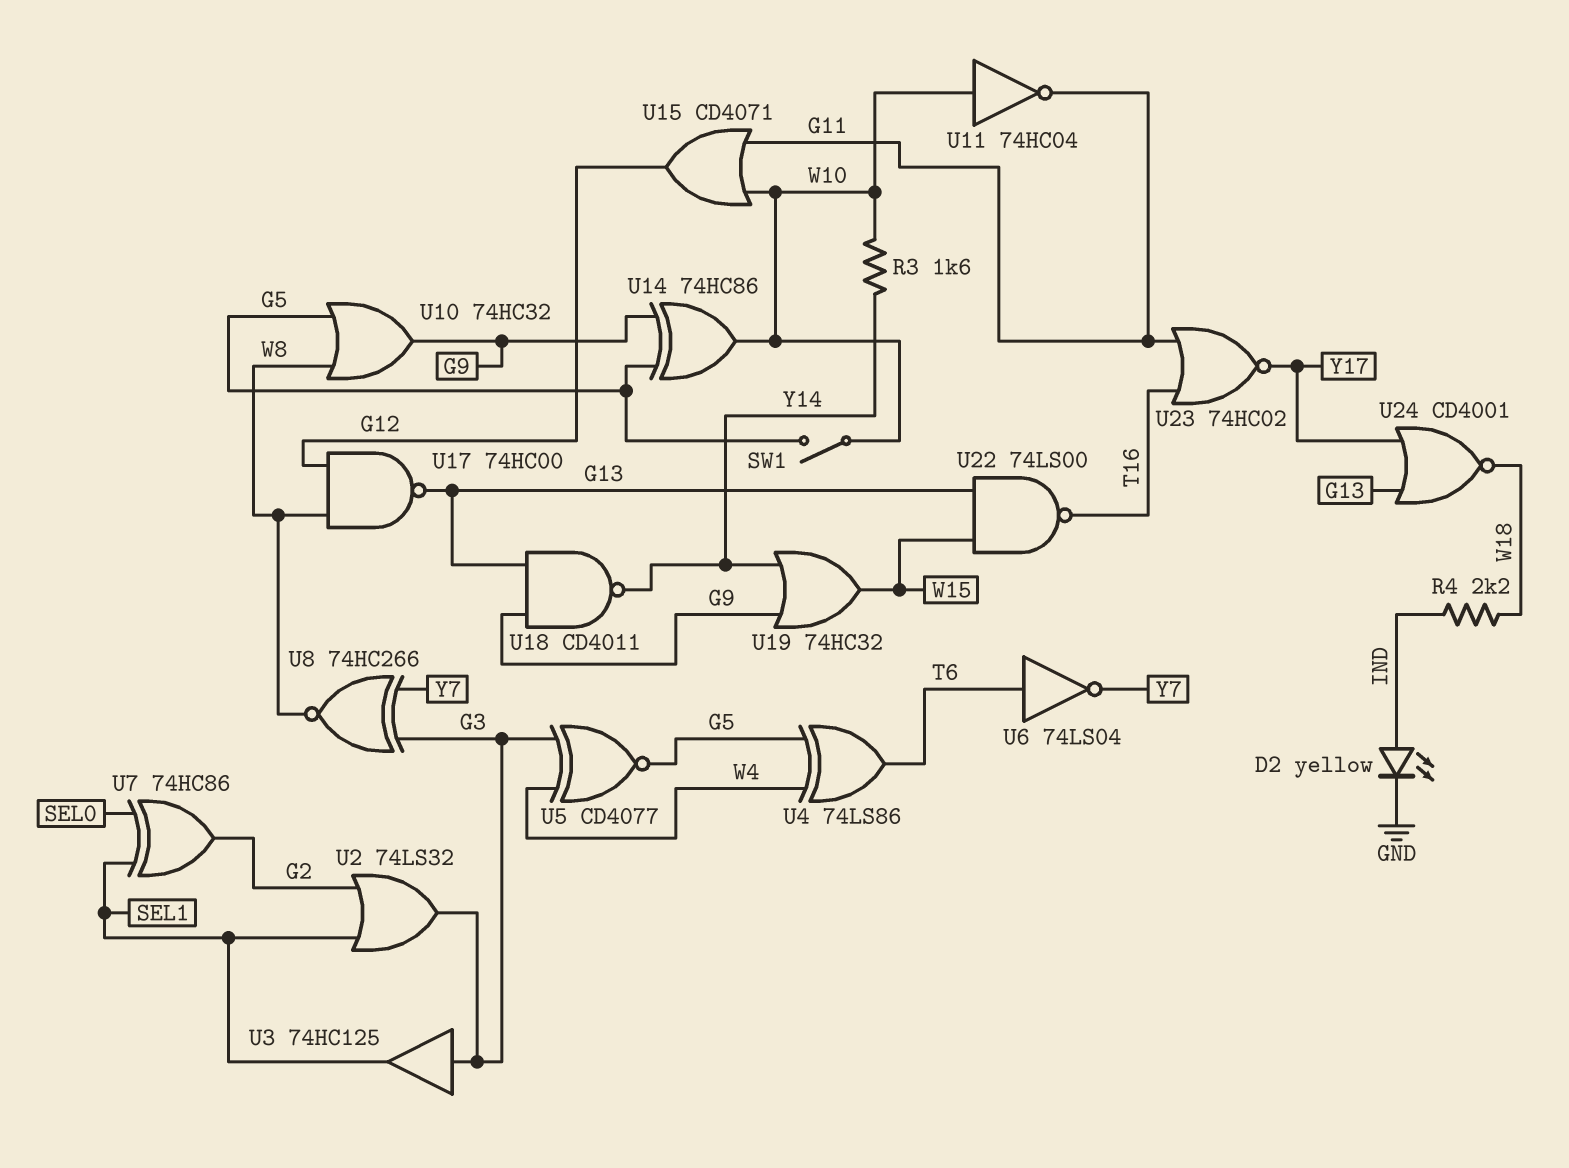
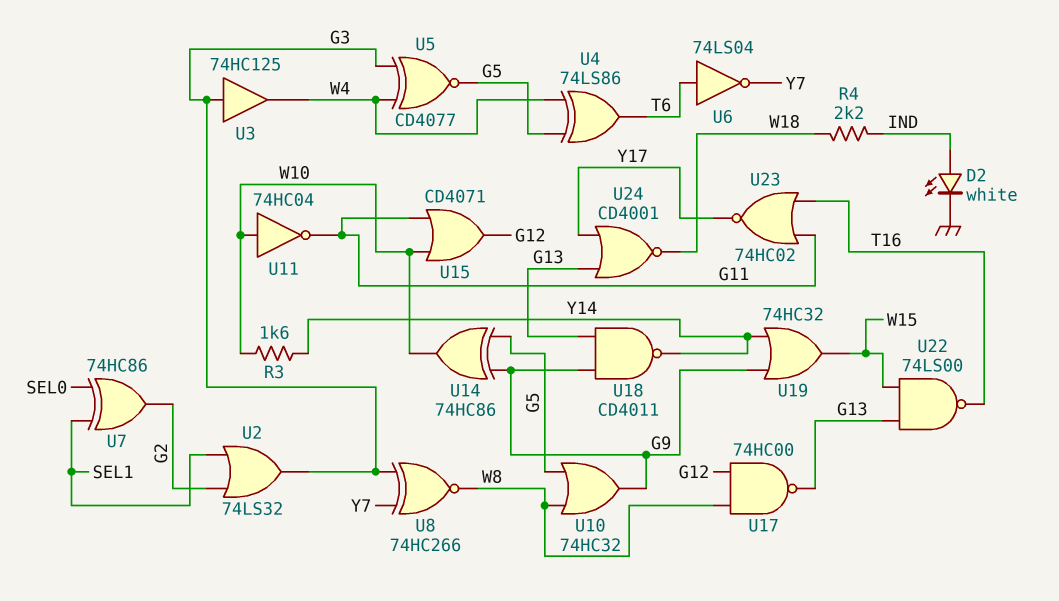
D2: LED yellow (A IND, K GND) -> LED white (A IND, K GND)
SW1: switch (G5, W10) -> none
U3: buffer 74HC125 (in G3, out SEL1) -> buffer 74HC125 (in G3, out W4)

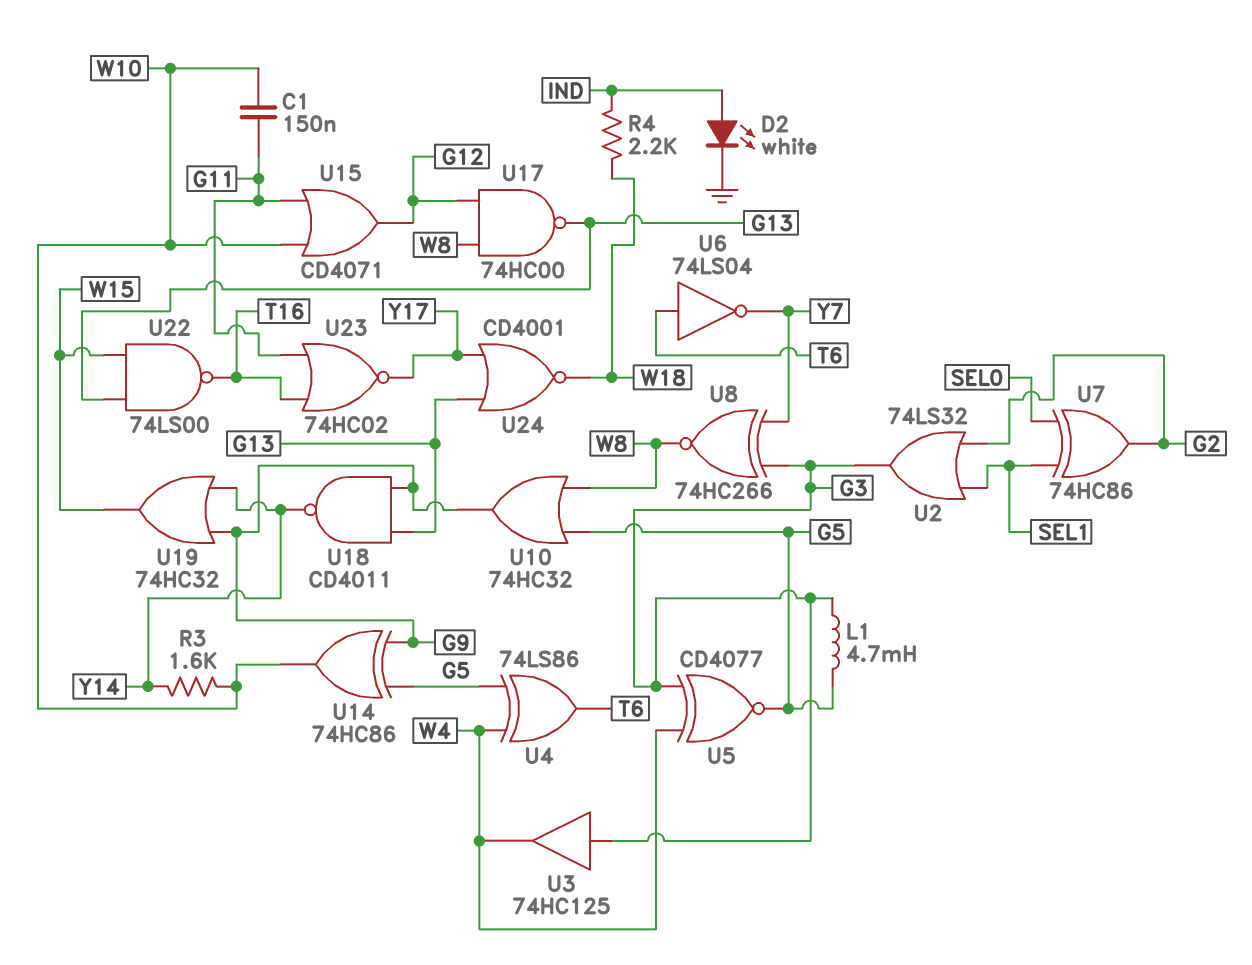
C1: none -> 150nF (G11, W10)
L1: none -> 4.7mH (G3, G5)
U11: NOT 74HC04 (in W10, out G11) -> none

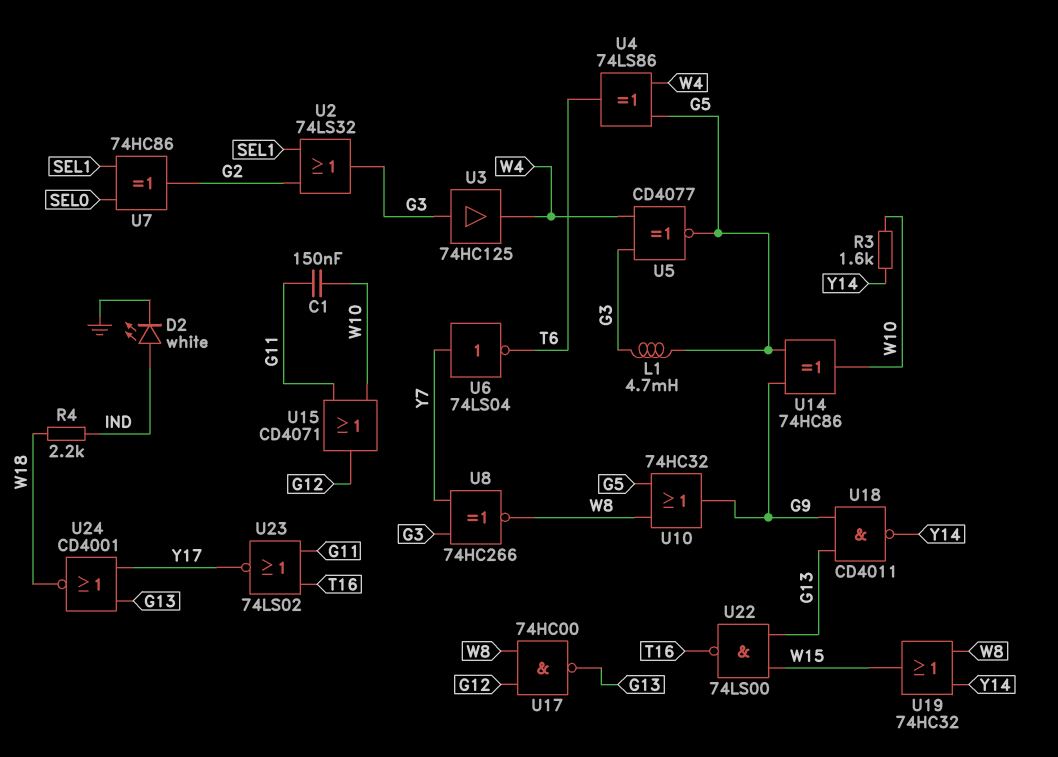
U6: NOT 74LS04 (in T6, out Y7) -> NOT 74LS04 (in Y7, out T6)
U19: OR 74HC32 (in G9, in Y14, out W15) -> OR 74HC32 (in W8, in Y14, out W15)
U23: NOR 74HC02 (in G11, in T16, out Y17) -> NOR 74LS02 (in G11, in T16, out Y17)

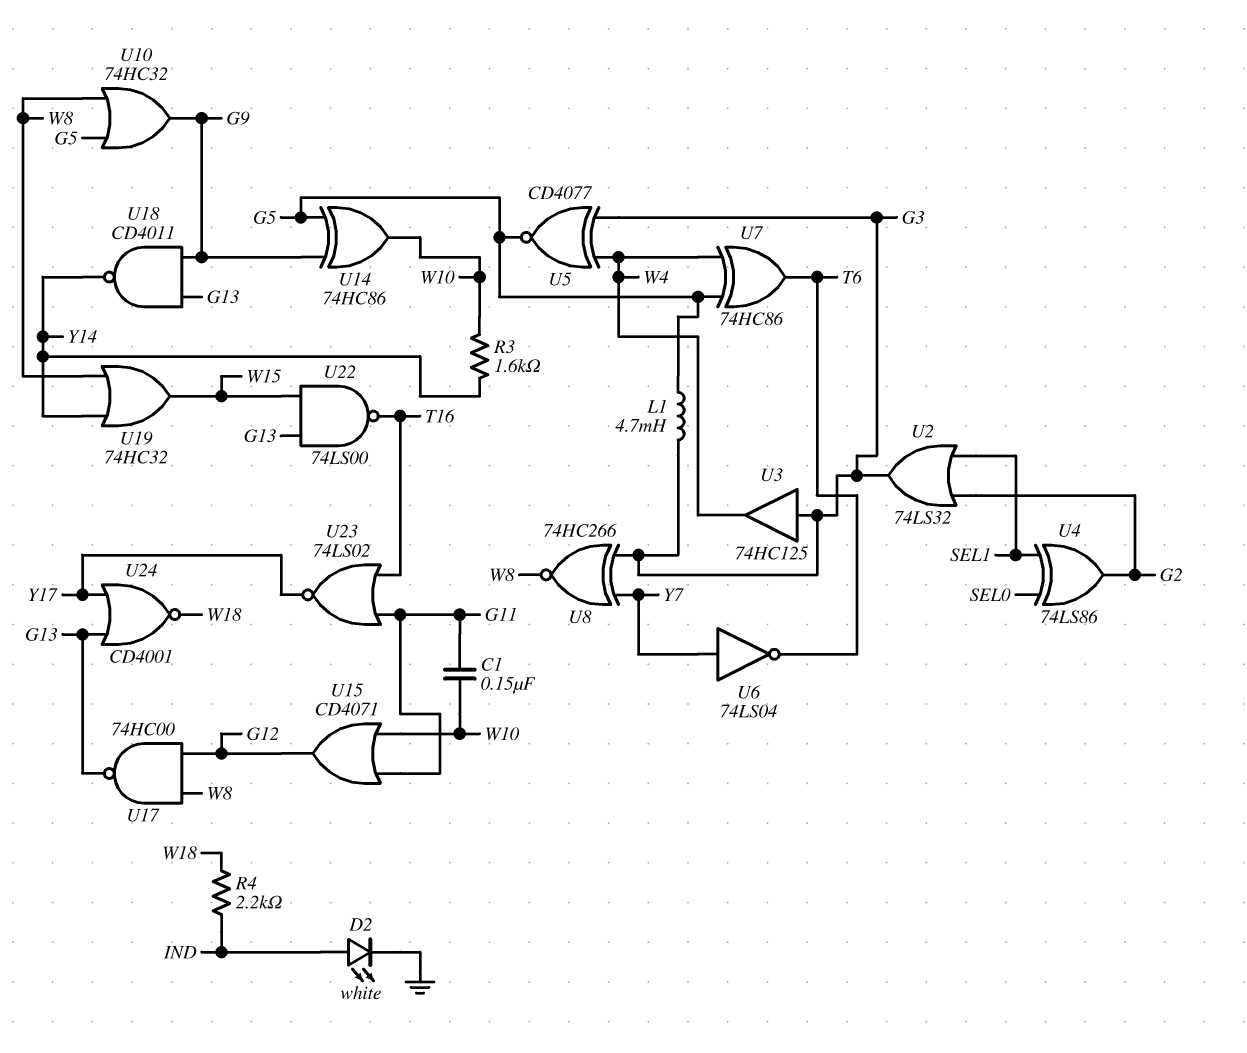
U4: XOR 74LS86 (in G5, in W4, out T6) -> XOR 74LS86 (in SEL0, in SEL1, out G2)
U7: XOR 74HC86 (in SEL0, in SEL1, out G2) -> XOR 74HC86 (in G5, in W4, out T6)

